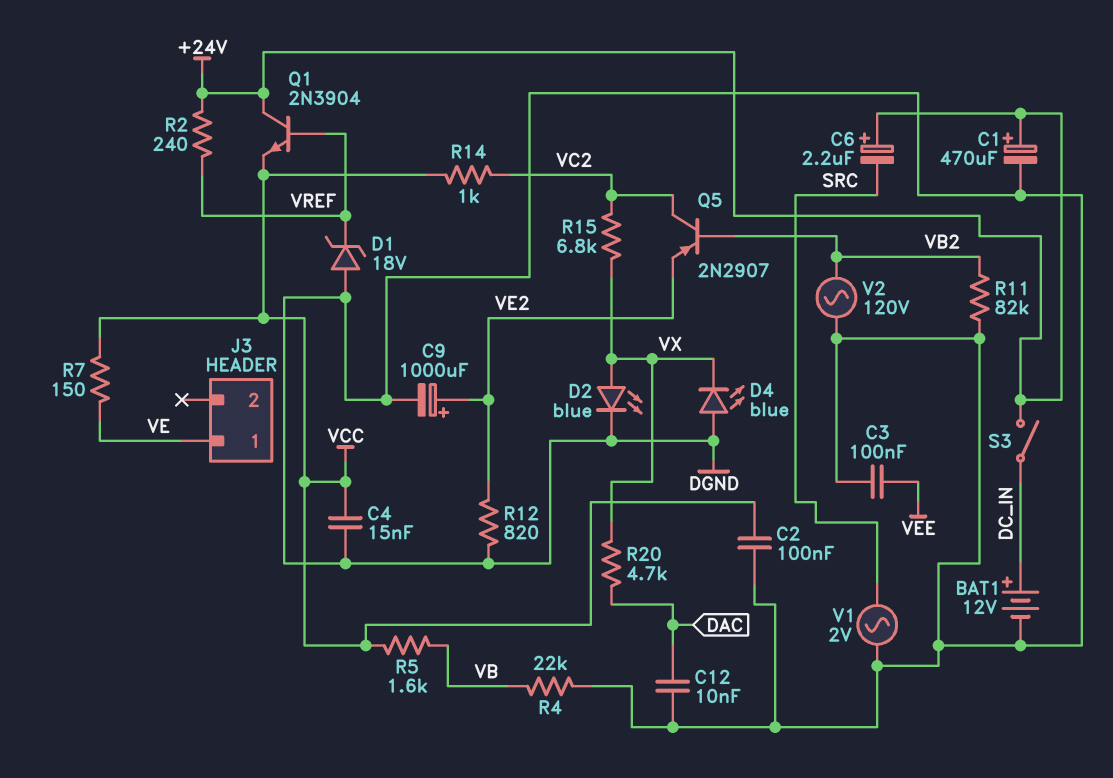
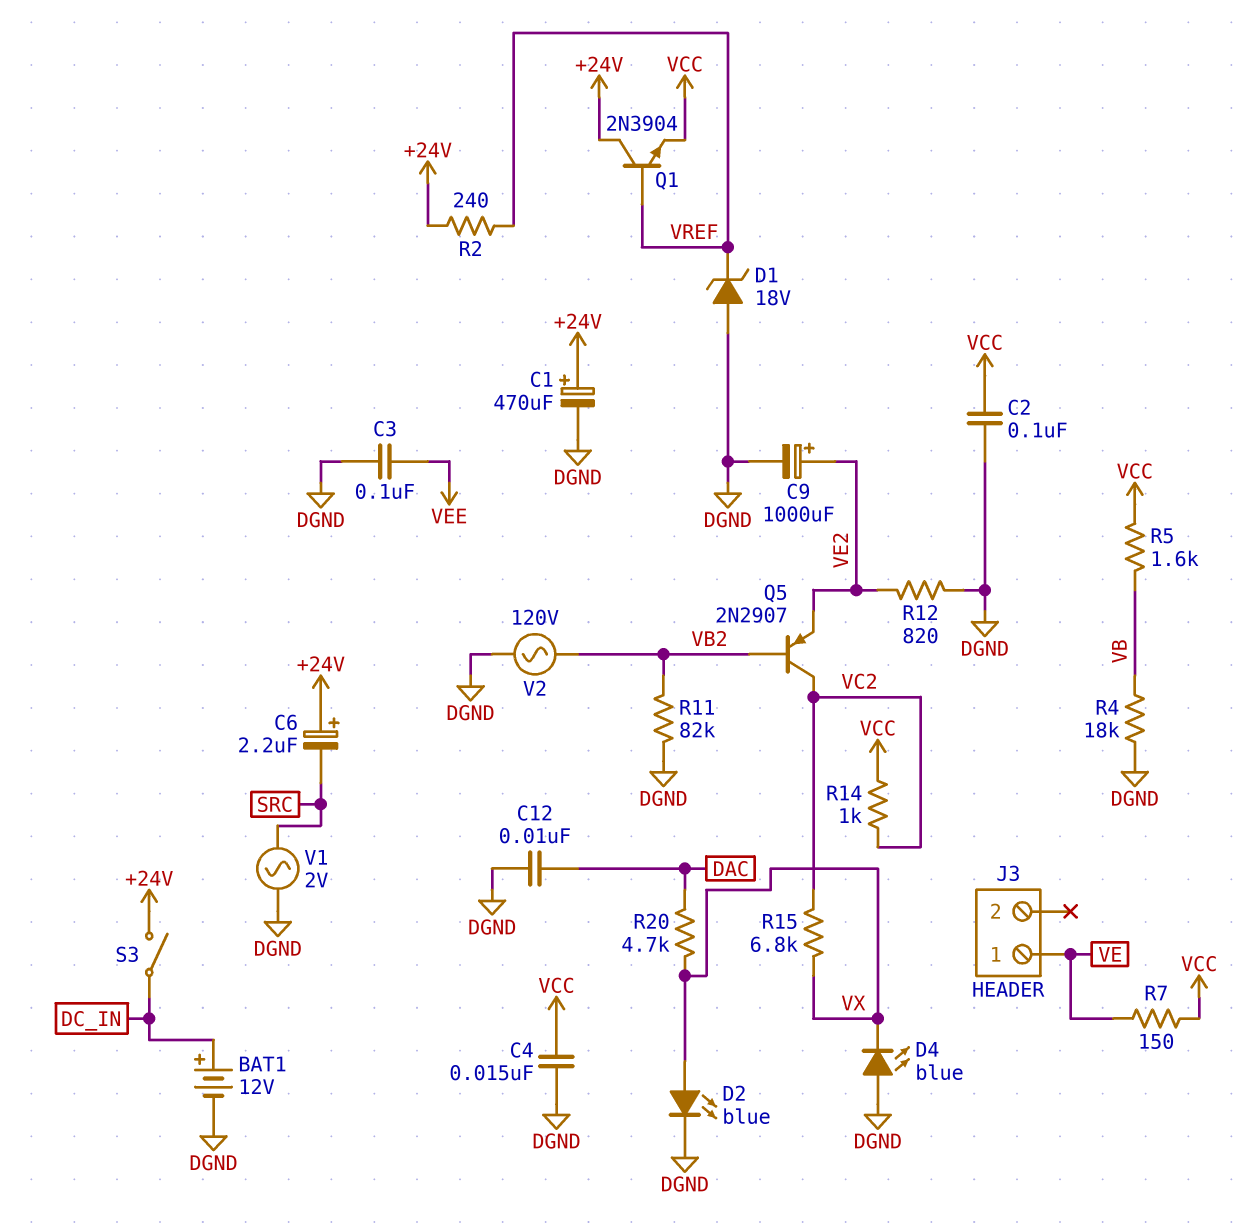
R4: 22k (DGND, VB) -> 18k (DGND, VB)

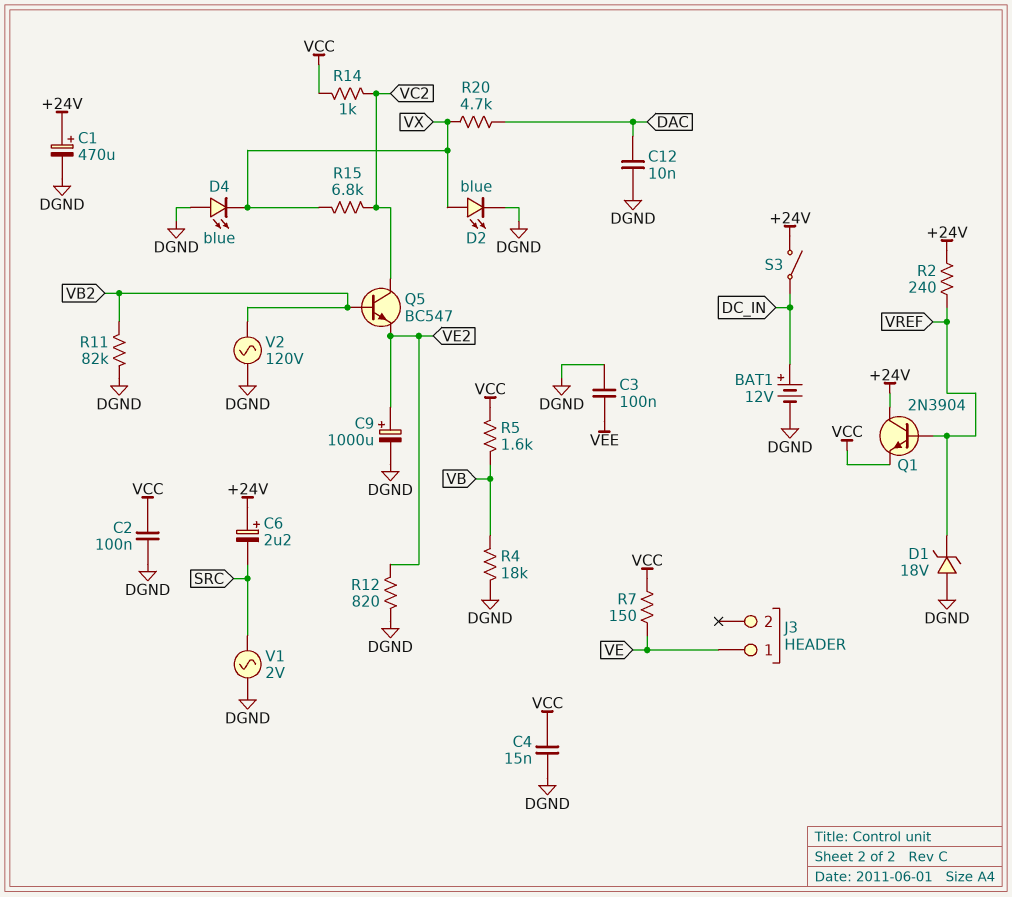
Q5: PNP 2N2907 (B VB2, C VC2, E VE2) -> NPN BC547 (B VB2, C VC2, E VE2)

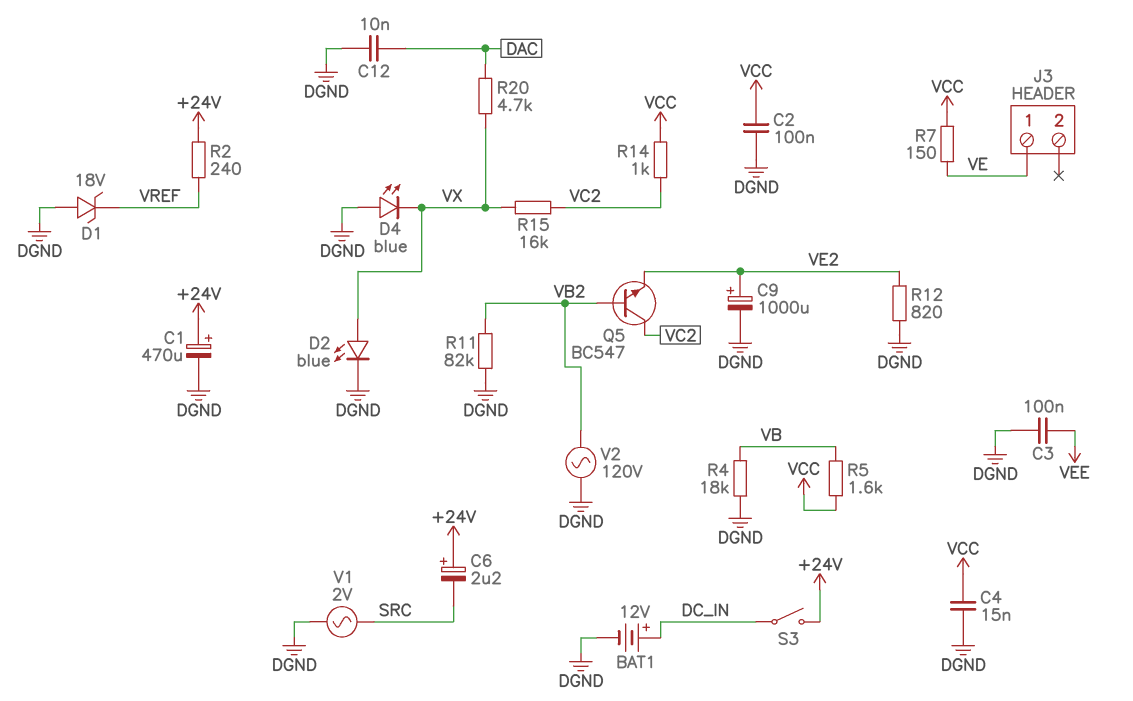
Q1: NPN 2N3904 (B VREF, C +24V, E VCC) -> none
R15: 6.8k (VC2, VX) -> 16k (VC2, VX)

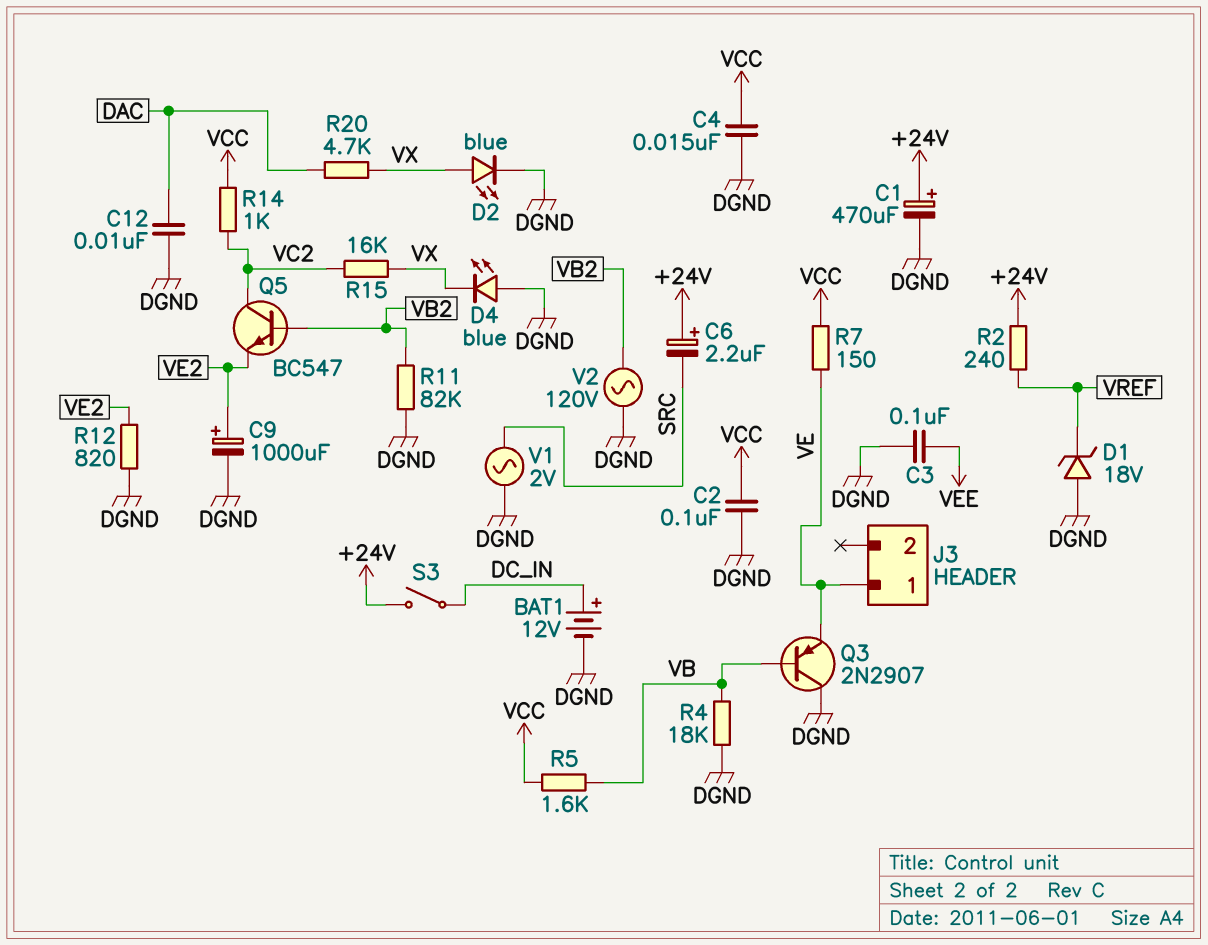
Q3: none -> PNP 2N2907 (B VB, C DGND, E VE)

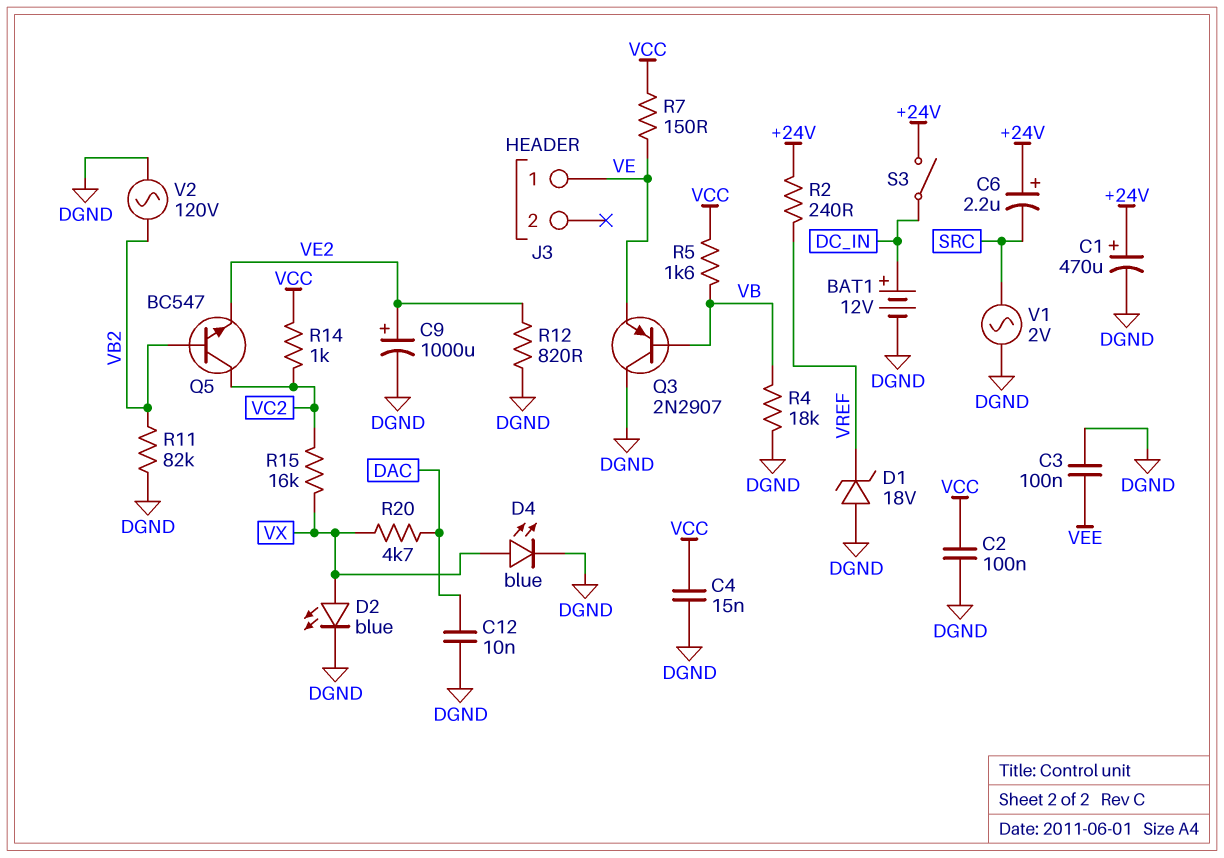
D4: LED blue (A DGND, K VX) -> LED blue (A VX, K DGND)

